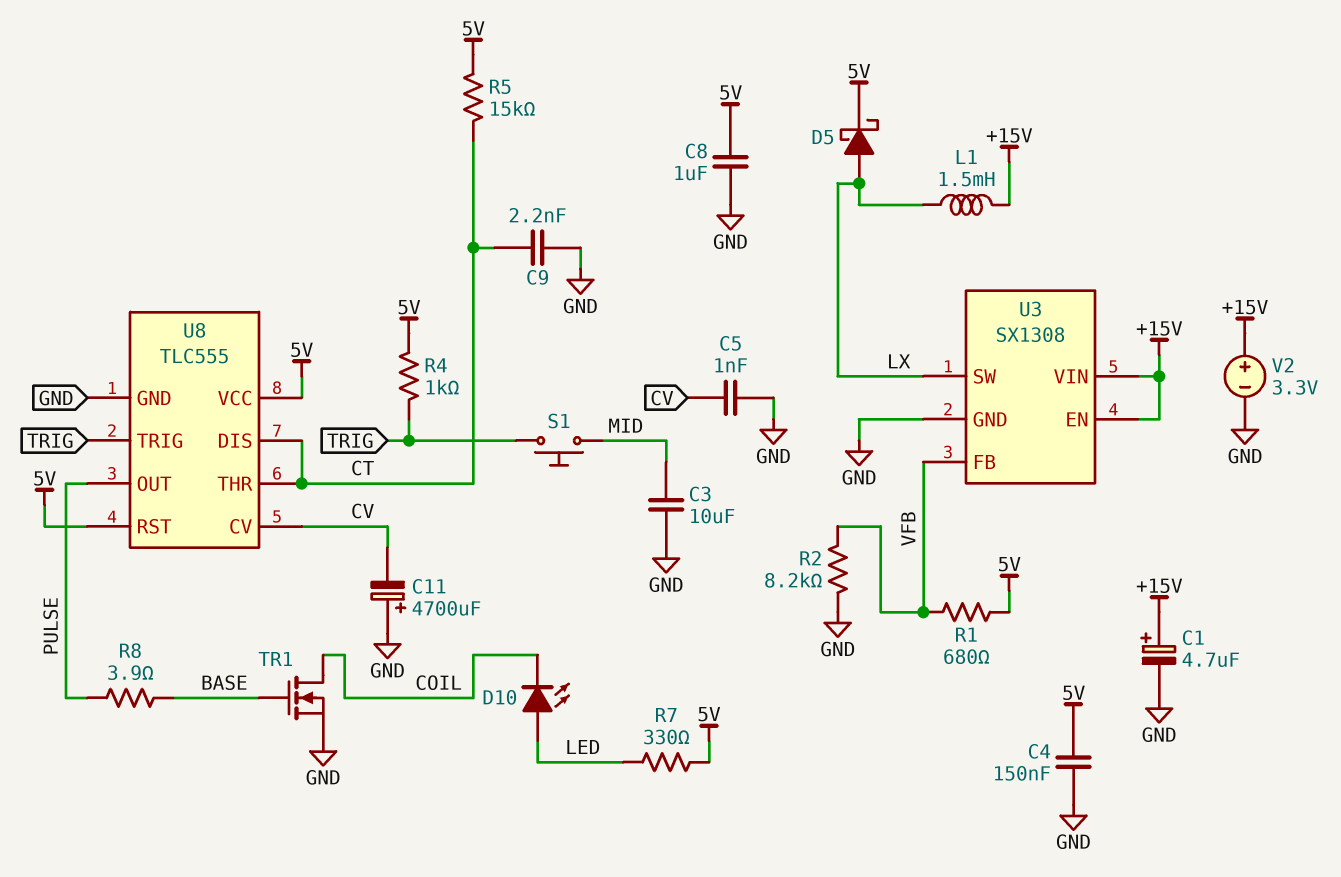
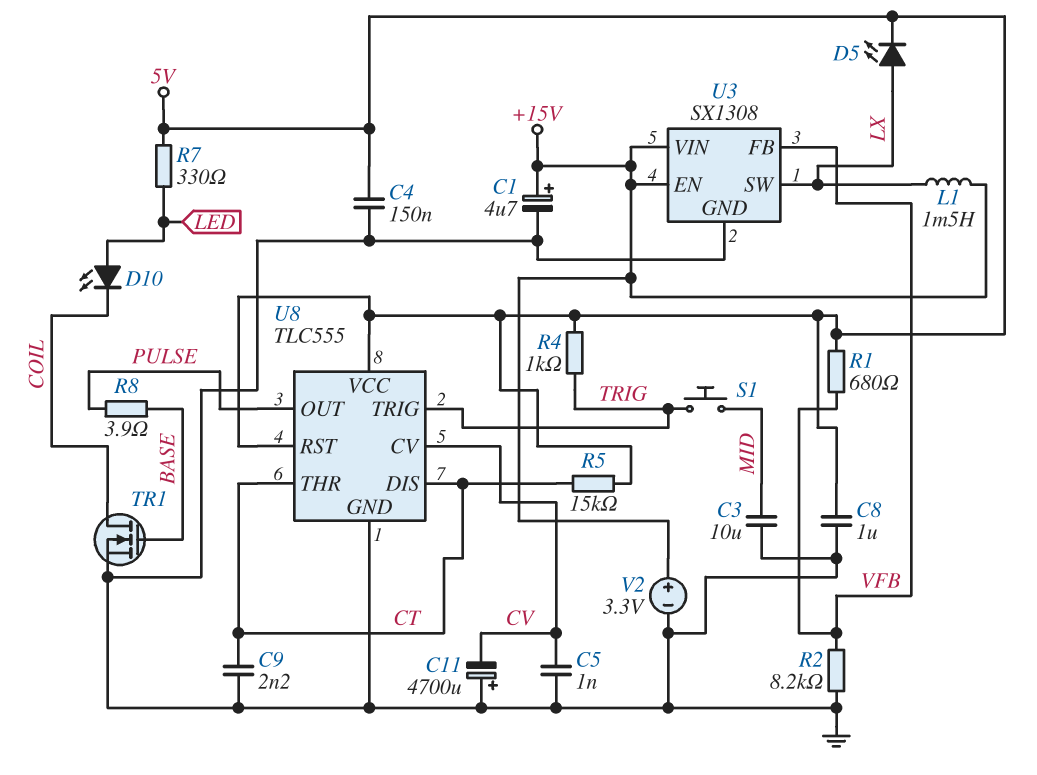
D5: schottky (A LX, K 5V) -> LED (A LX, K 5V)

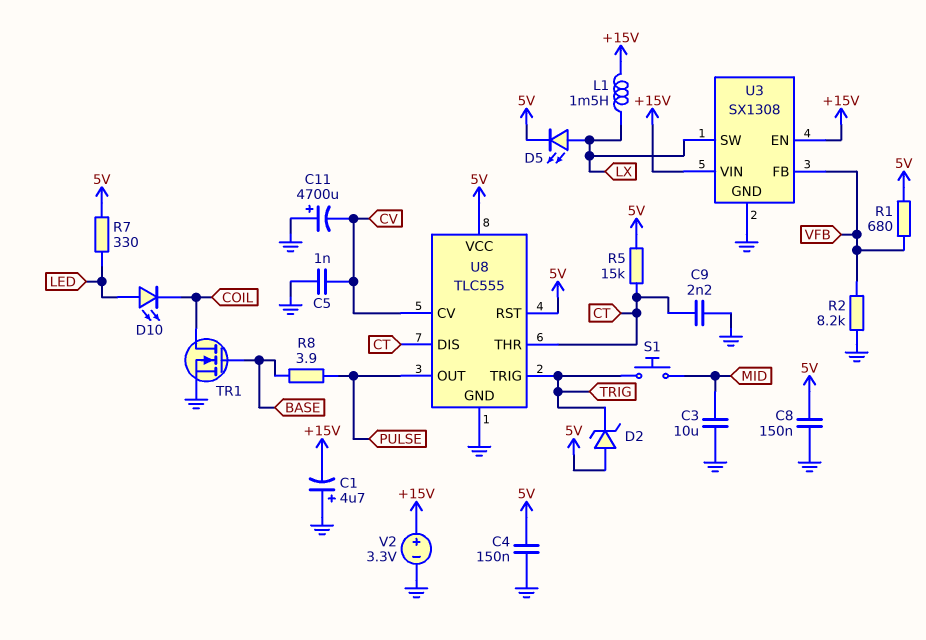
C1: 4.7uF (plus +15V, minus GND) -> 4.7uF (plus GND, minus +15V)
C8: 1uF (5V, GND) -> 150nF (5V, GND)
D2: none -> zener (A 5V, K TRIG)
R4: 1k (5V, TRIG) -> none

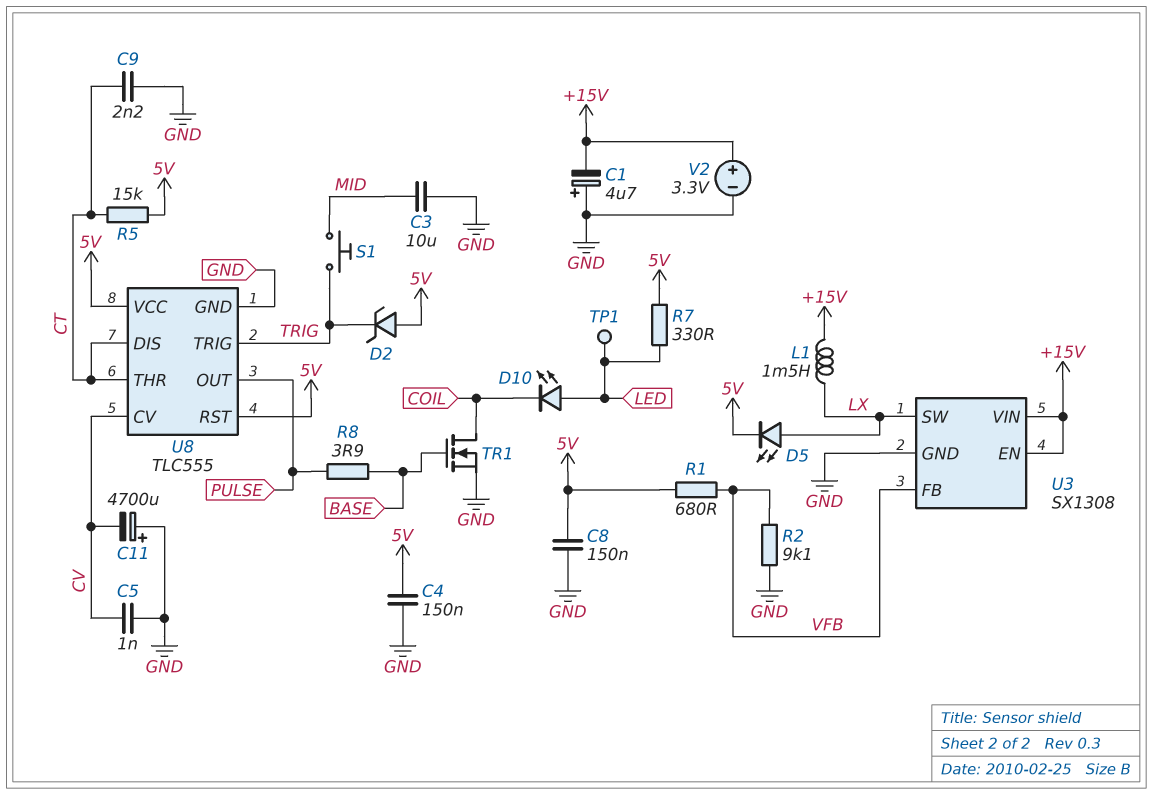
R2: 8.2k (GND, VFB) -> 9.1k (GND, VFB)
TP1: none -> test point (LED)

